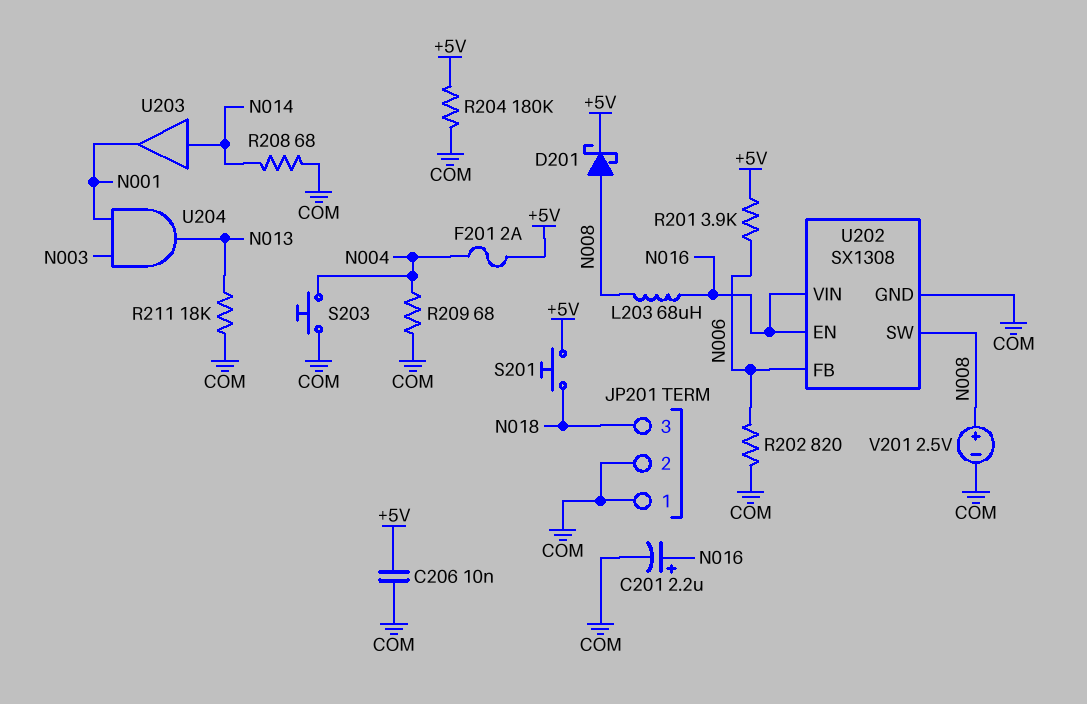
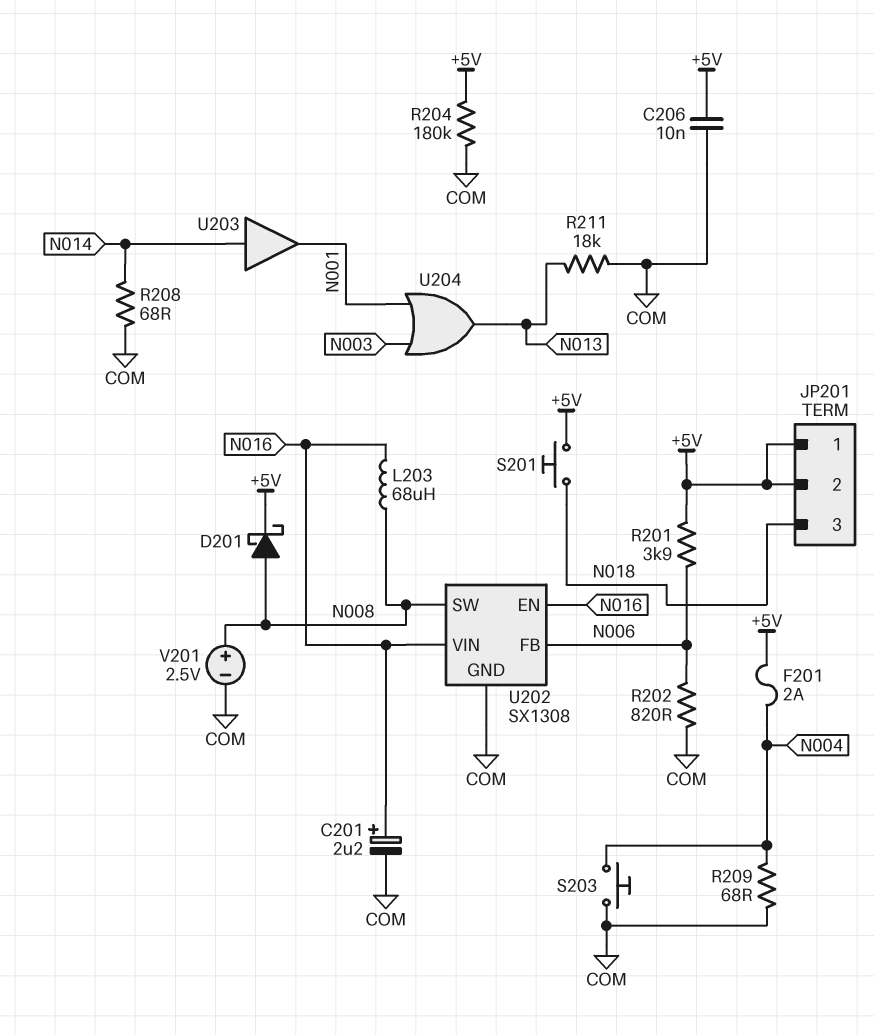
JP201 pin 1: COM -> +5V
JP201 pin 2: COM -> +5V
U204: AND (in N001, in N003, out N013) -> OR (in N001, in N003, out N013)

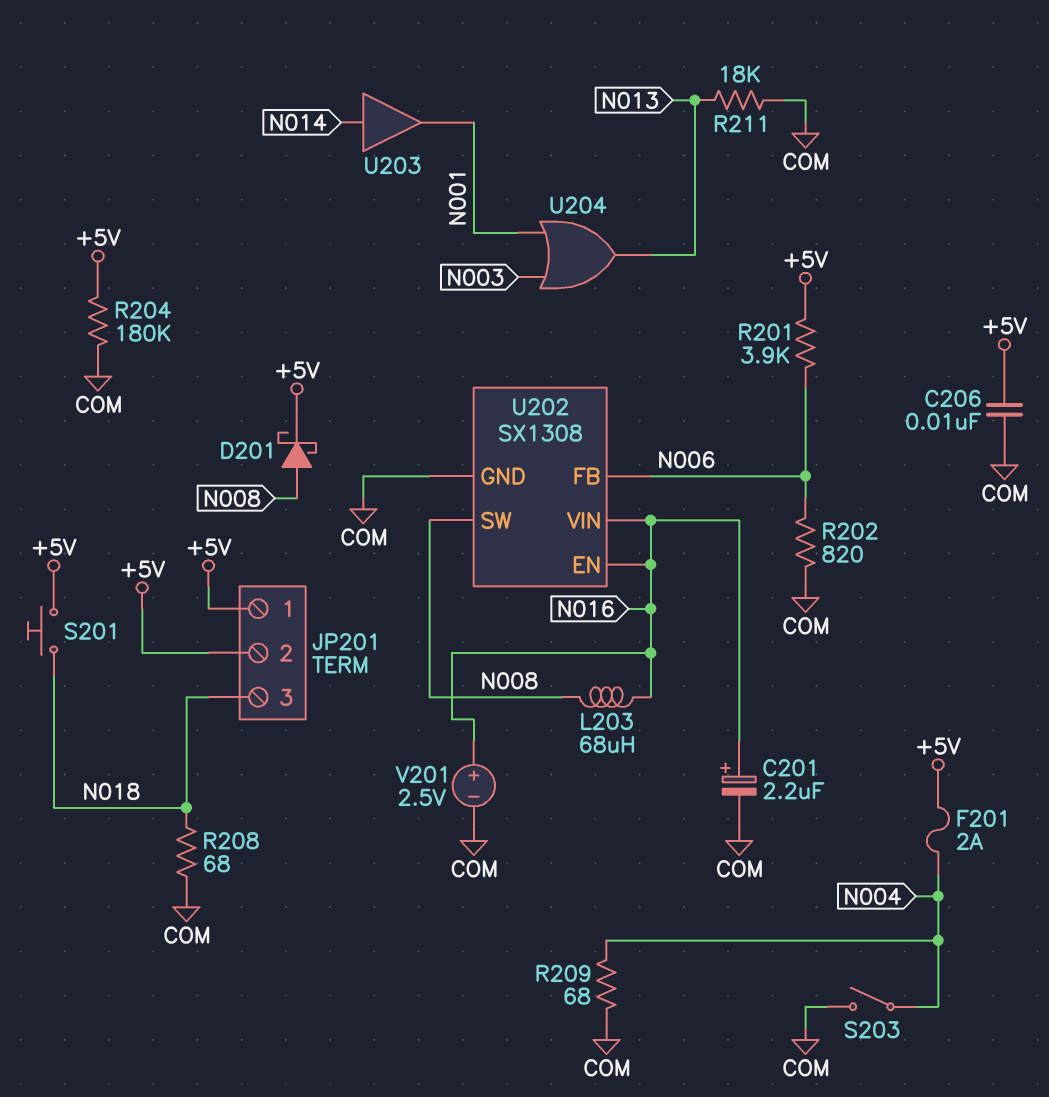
R208: 68 (COM, N014) -> 68 (COM, N018)
S203: button (COM, N004) -> switch (COM, N004)
V201: 2.5V (plus N008, minus COM) -> 2.5V (plus N016, minus COM)

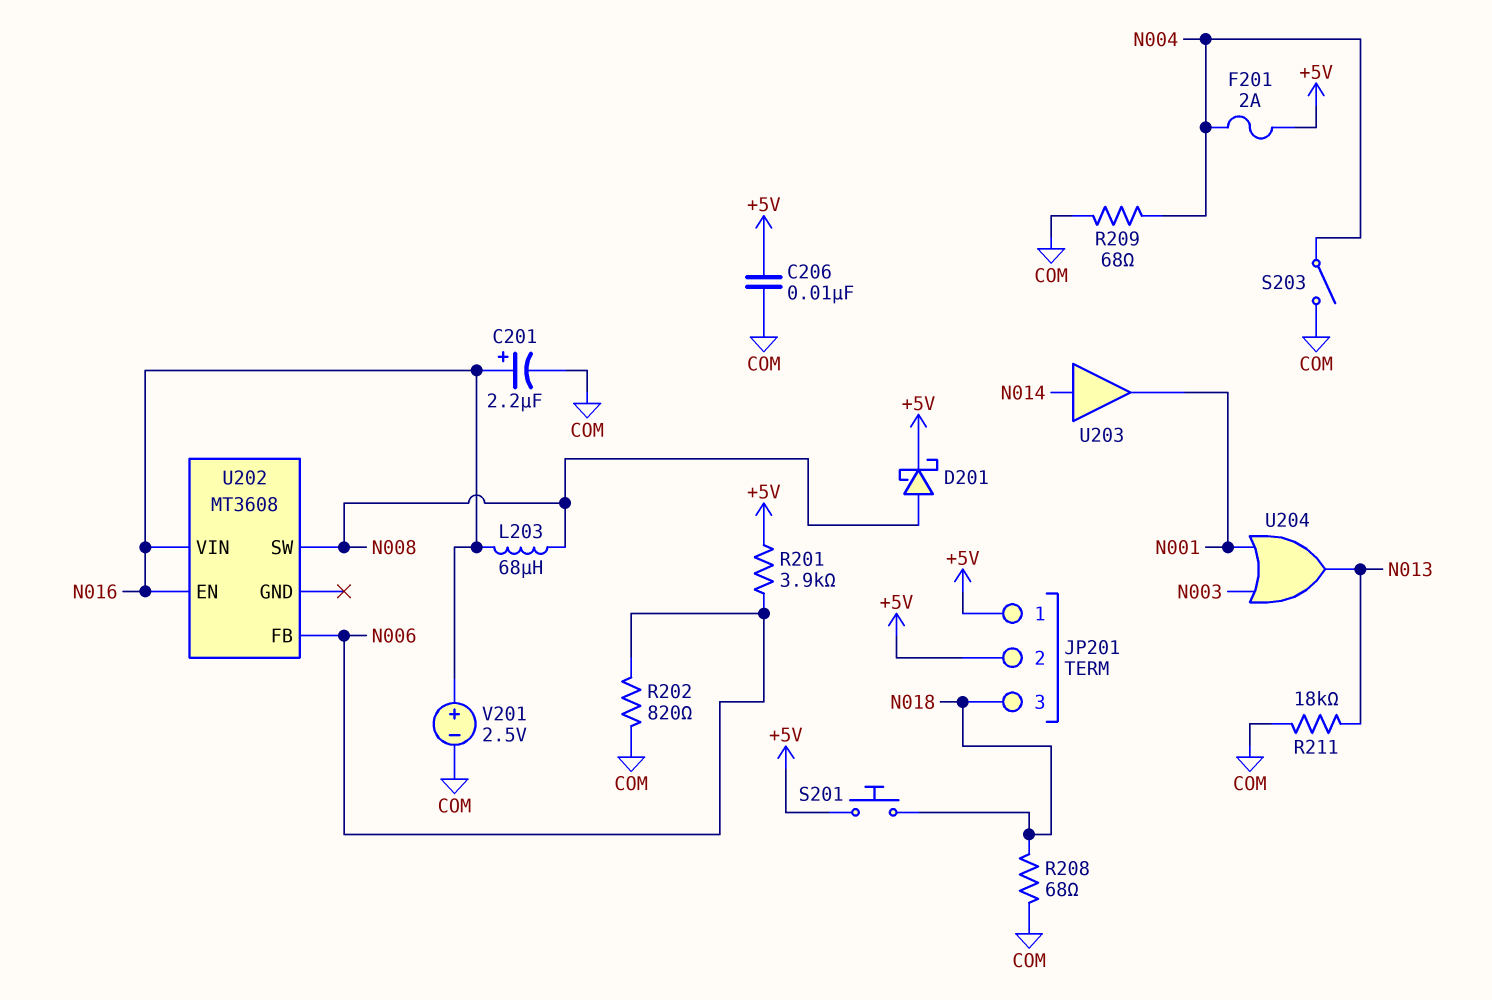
R204: 180k (+5V, COM) -> none
U202: SX1308 -> MT3608
U202 pin GND: COM -> none

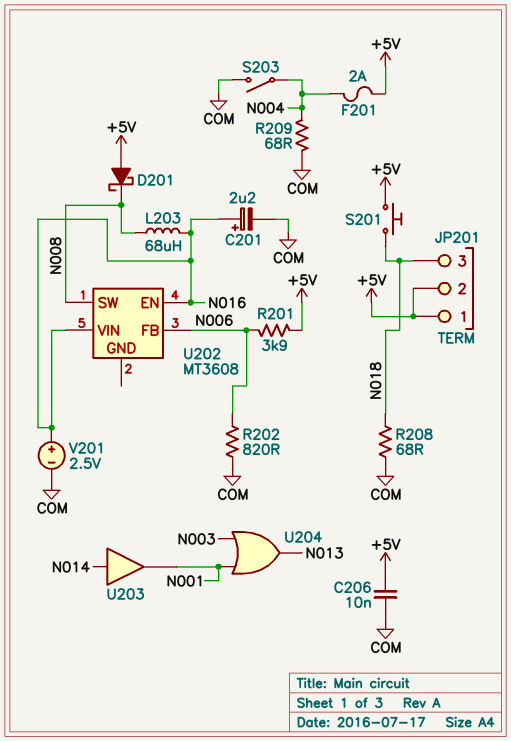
D201: schottky (A N008, K +5V) -> schottky (A +5V, K N008)
R211: 18k (COM, N013) -> none

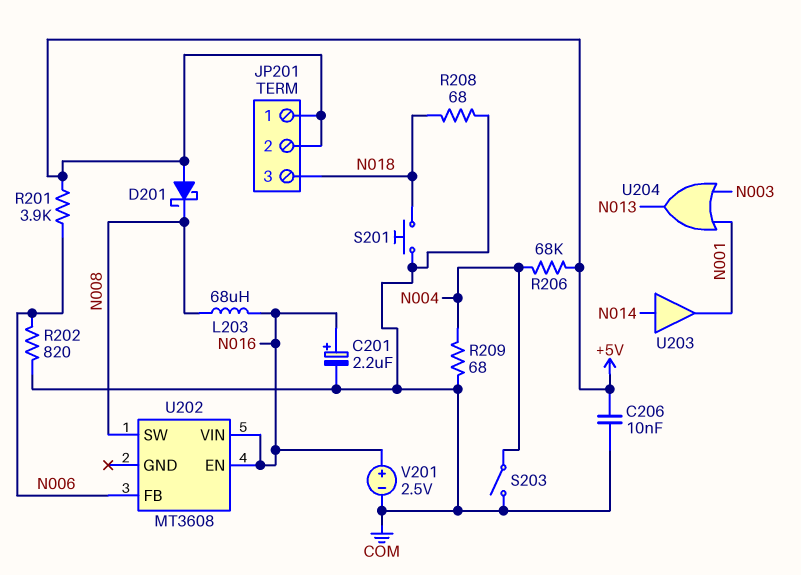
F201: 2A (+5V, N004) -> none
R206: none -> 68k (+5V, N004)
S201: button (+5V, N018) -> button (COM, N018)

